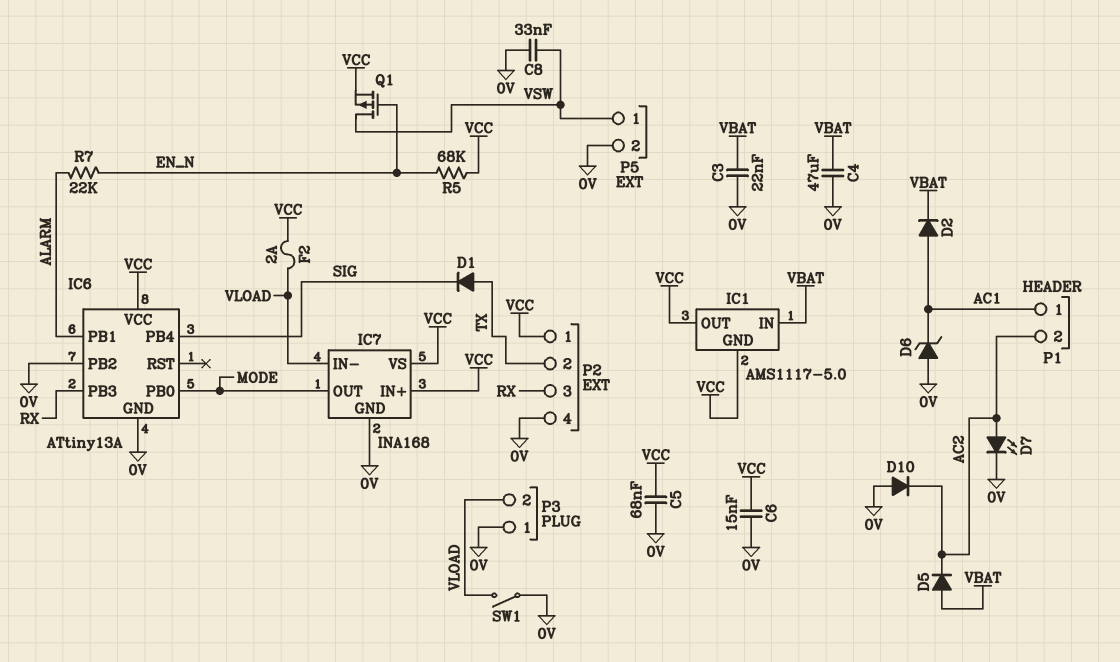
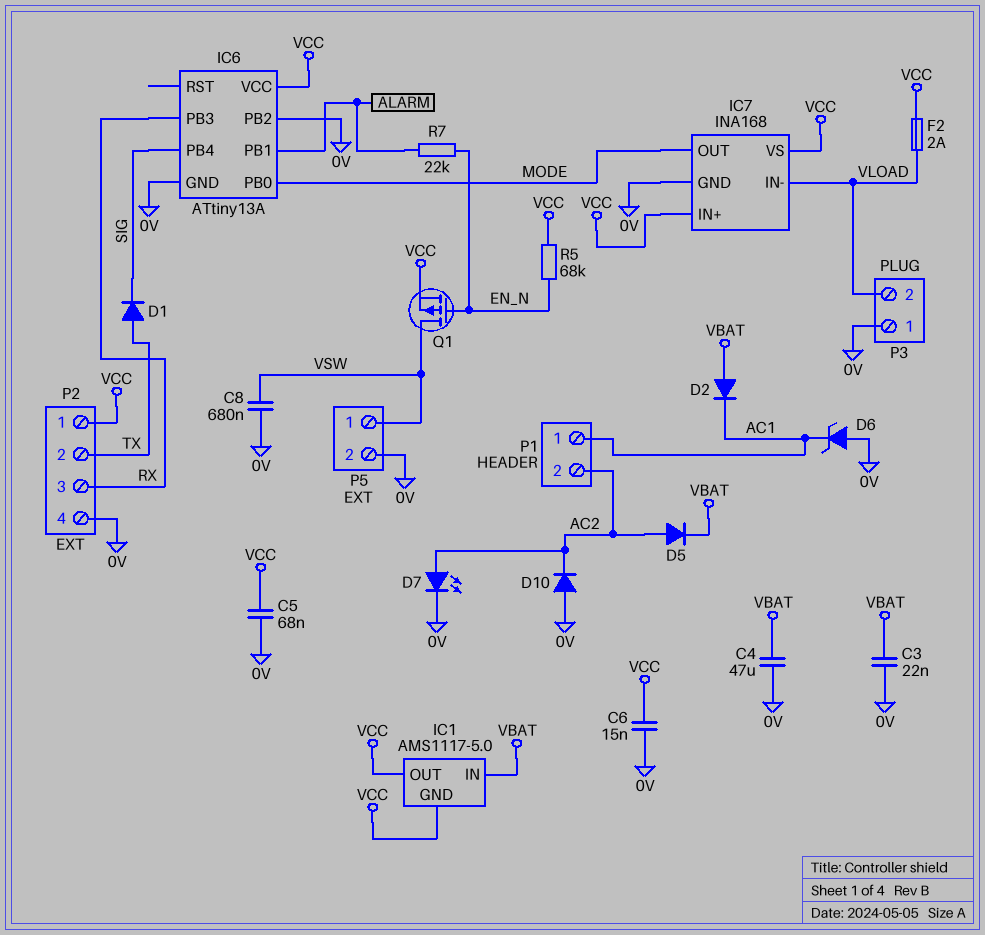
C8: 33nF (0V, VSW) -> 680nF (0V, VSW)
D2: diode (A AC1, K VBAT) -> diode (A VBAT, K AC1)
D5: diode (A VBAT, K AC2) -> diode (A AC2, K VBAT)
SW1: switch (0V, VLOAD) -> none

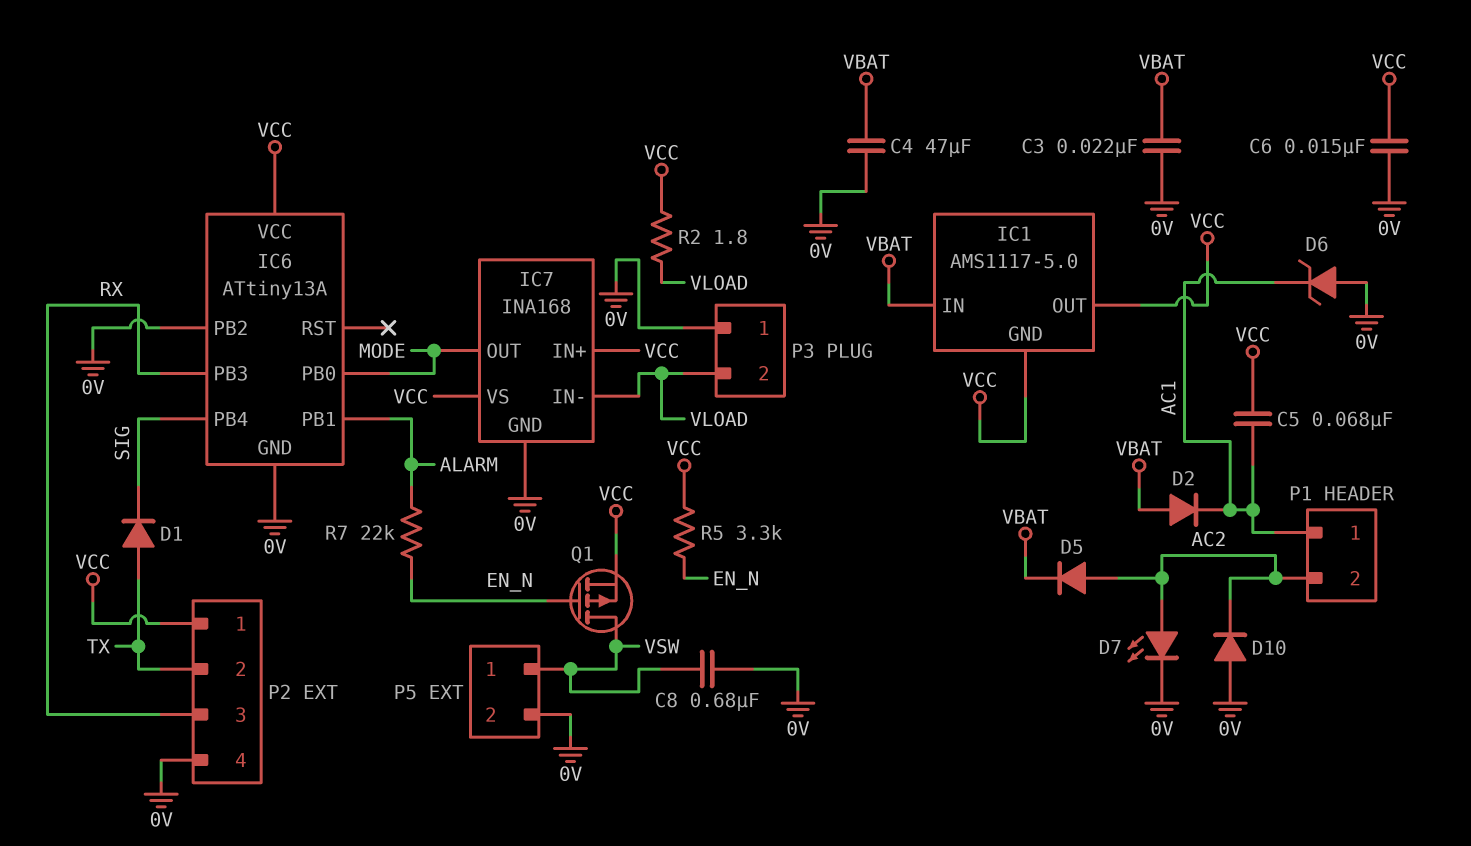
C5: 68nF (0V, VCC) -> 68nF (AC1, VCC)
F2: 2A (VCC, VLOAD) -> none
R2: none -> 1.8 (VCC, VLOAD)
R5: 68k (EN_N, VCC) -> 3.3k (EN_N, VCC)

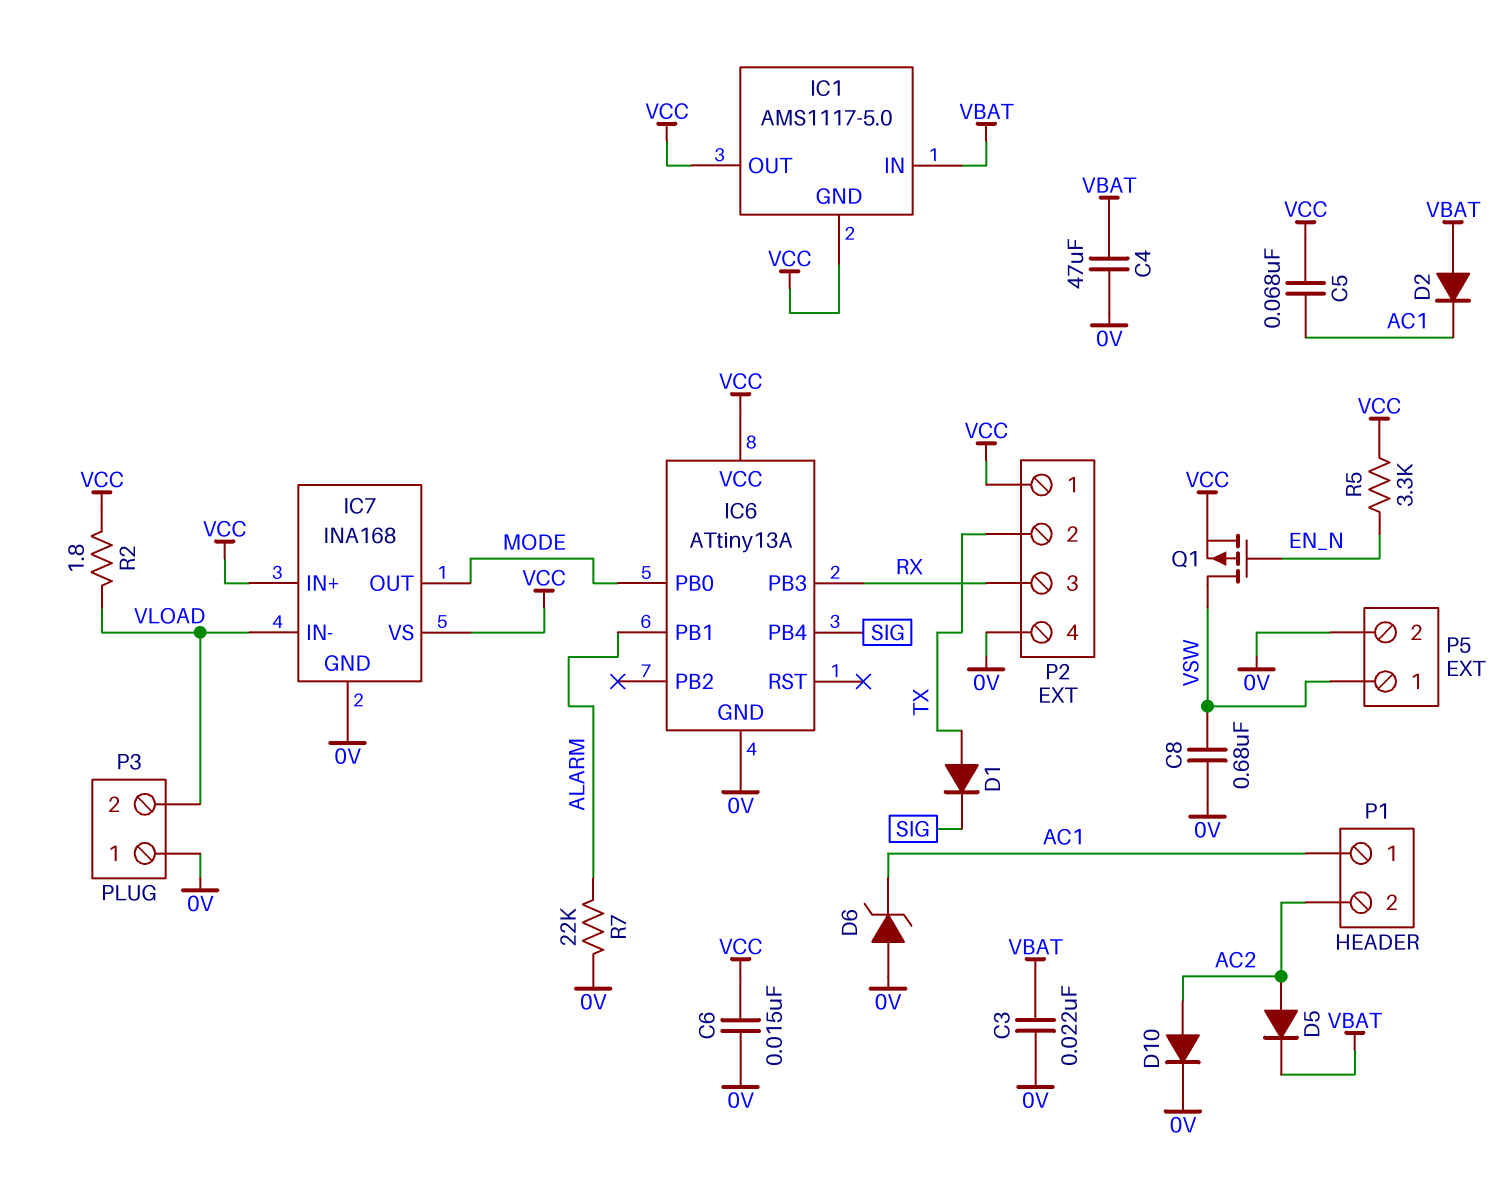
D7: LED (A AC2, K 0V) -> none
D10: diode (A 0V, K AC2) -> diode (A AC2, K 0V)
IC6 pin PB2: 0V -> none
R7: 22k (ALARM, EN_N) -> 22k (0V, ALARM)

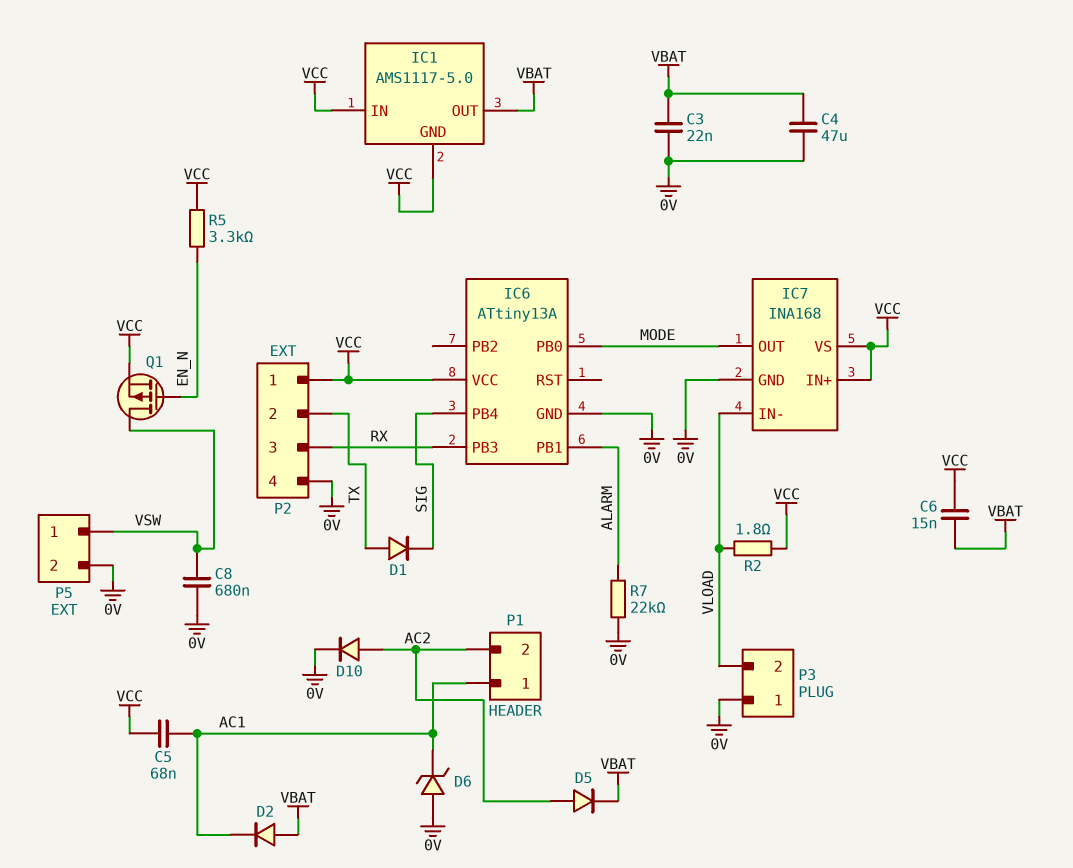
C6: 15nF (0V, VCC) -> 15nF (VBAT, VCC)
IC1 pin IN: VBAT -> VCC
IC1 pin OUT: VCC -> VBAT

